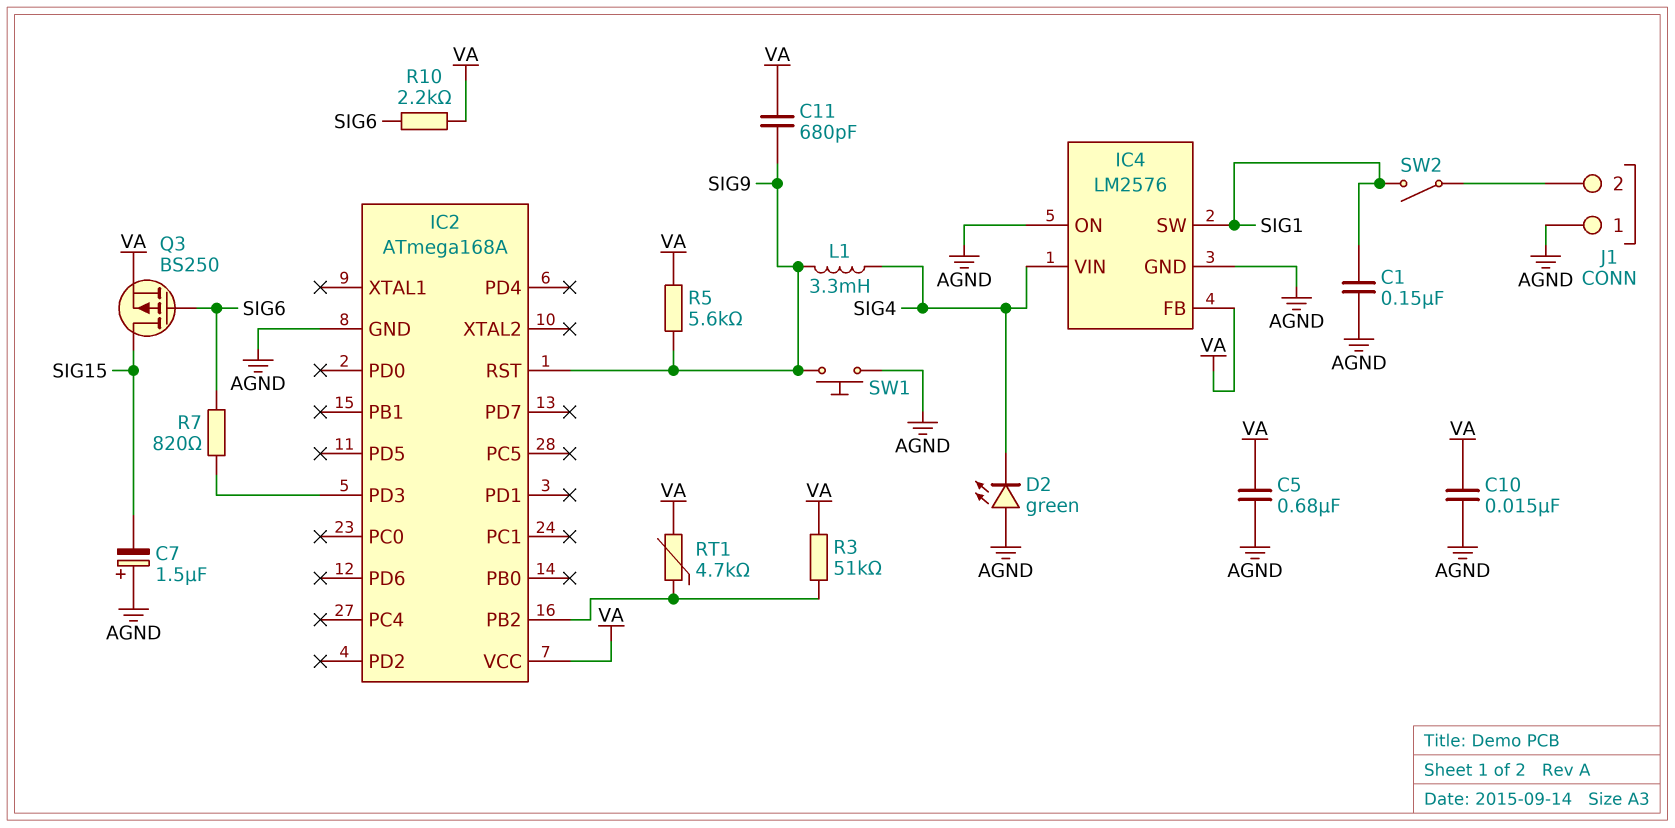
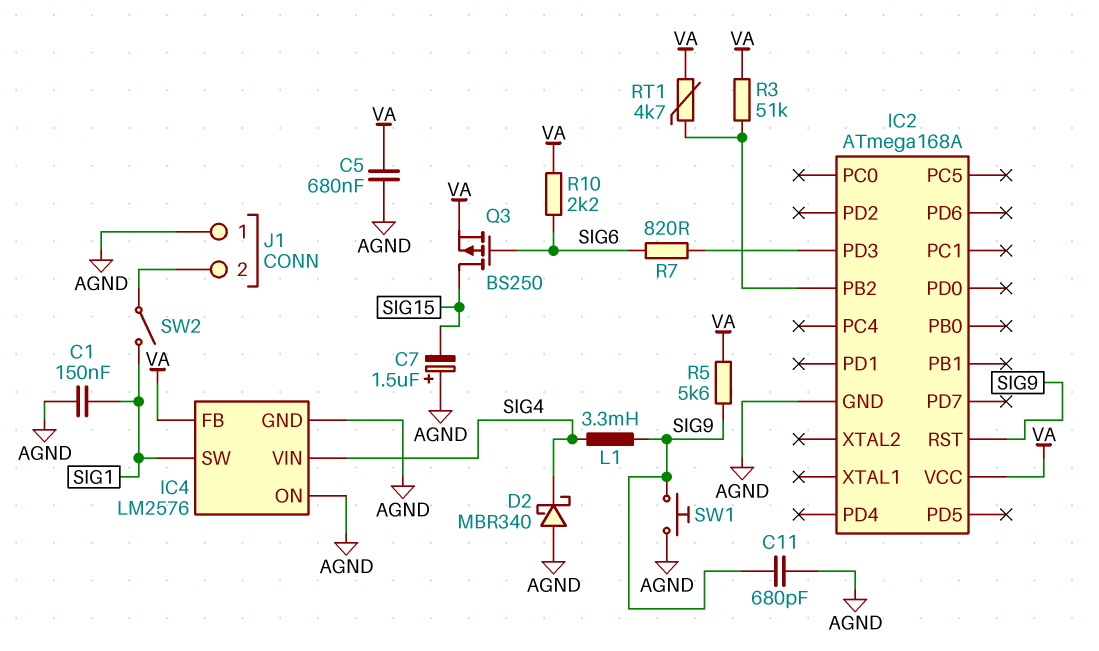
C10: 15nF (AGND, VA) -> none
C11: 680pF (SIG9, VA) -> 680pF (AGND, SIG9)
D2: LED green (A AGND, K SIG4) -> schottky MBR340 (A AGND, K SIG4)

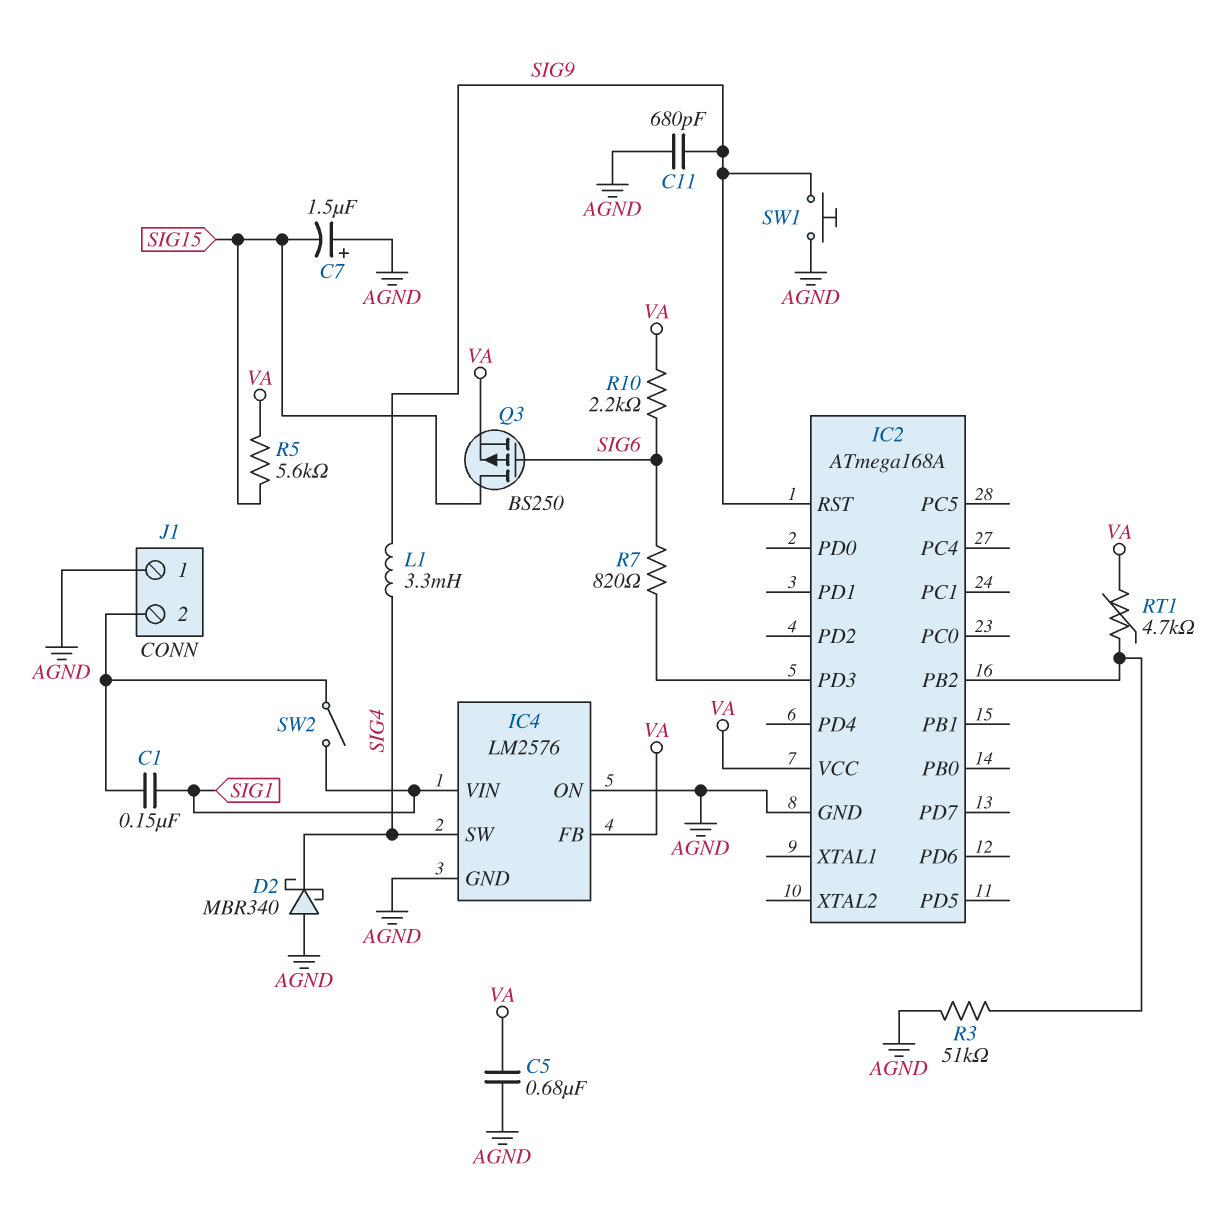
C1: 150nF (AGND, SIG1) -> 150nF (J1/2, SIG1)
IC4 pin SW: SIG1 -> SIG4
IC4 pin VIN: SIG4 -> SIG1
R3: 51k (IC2/PB2, VA) -> 51k (AGND, IC2/PB2)
R5: 5.6k (SIG9, VA) -> 5.6k (SIG15, VA)

